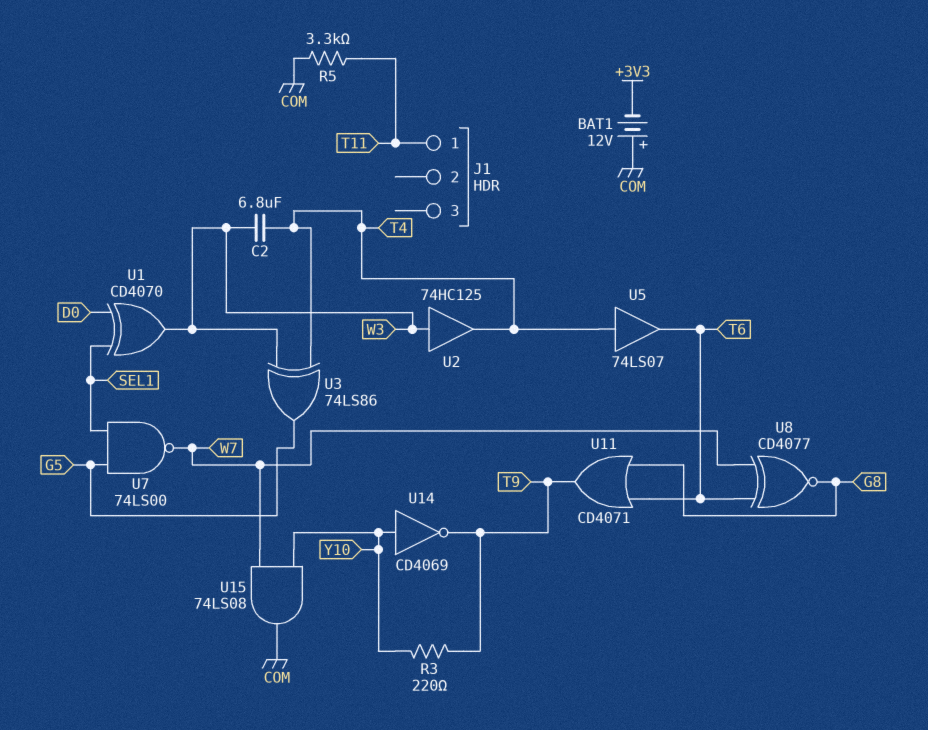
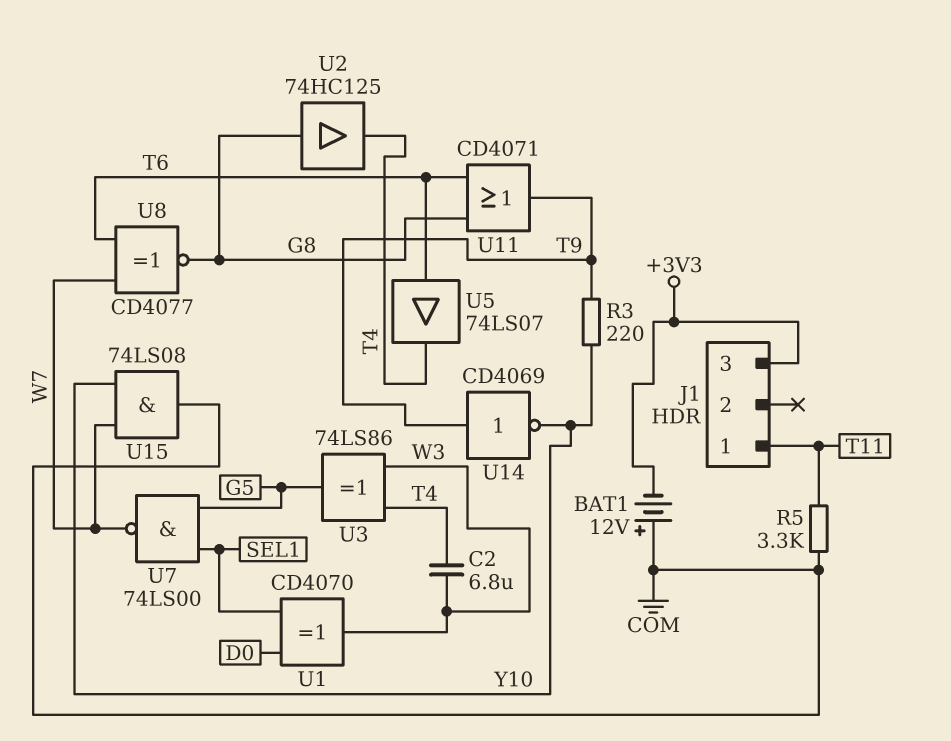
J1 pin 3: none -> +3V3
U2: buffer 74HC125 (in W3, out T4) -> buffer 74HC125 (in G8, out T4)
U5: buffer 74LS07 (in T4, out T6) -> buffer 74LS07 (in T6, out T4)
U14: NOT CD4069 (in Y10, out T9) -> NOT CD4069 (in T9, out Y10)

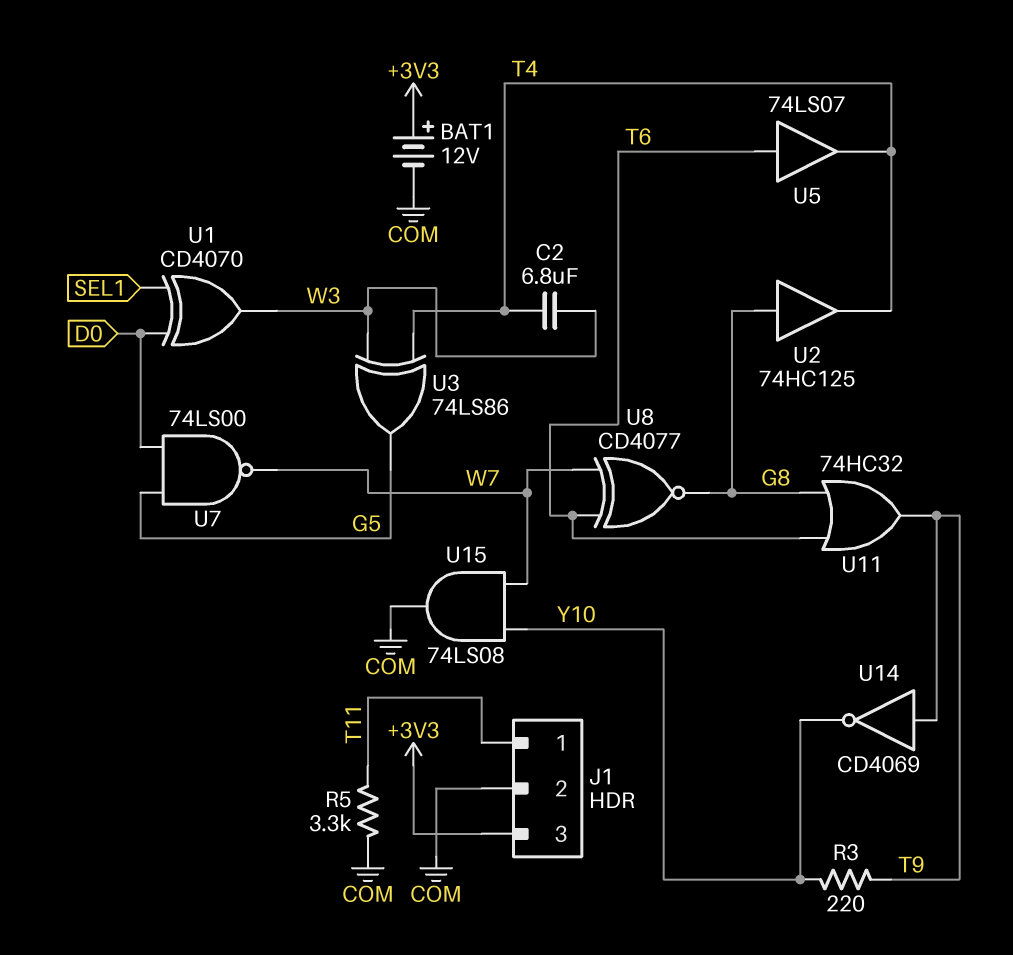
BAT1: 12V (plus COM, minus +3V3) -> 12V (plus +3V3, minus COM)
J1 pin 2: none -> COM
U7: NAND 74LS00 (in G5, in SEL1, out W7) -> NAND 74LS00 (in D0, in G5, out W7)
U11: OR CD4071 (in G8, in T6, out T9) -> OR 74HC32 (in G8, in T6, out T9)

